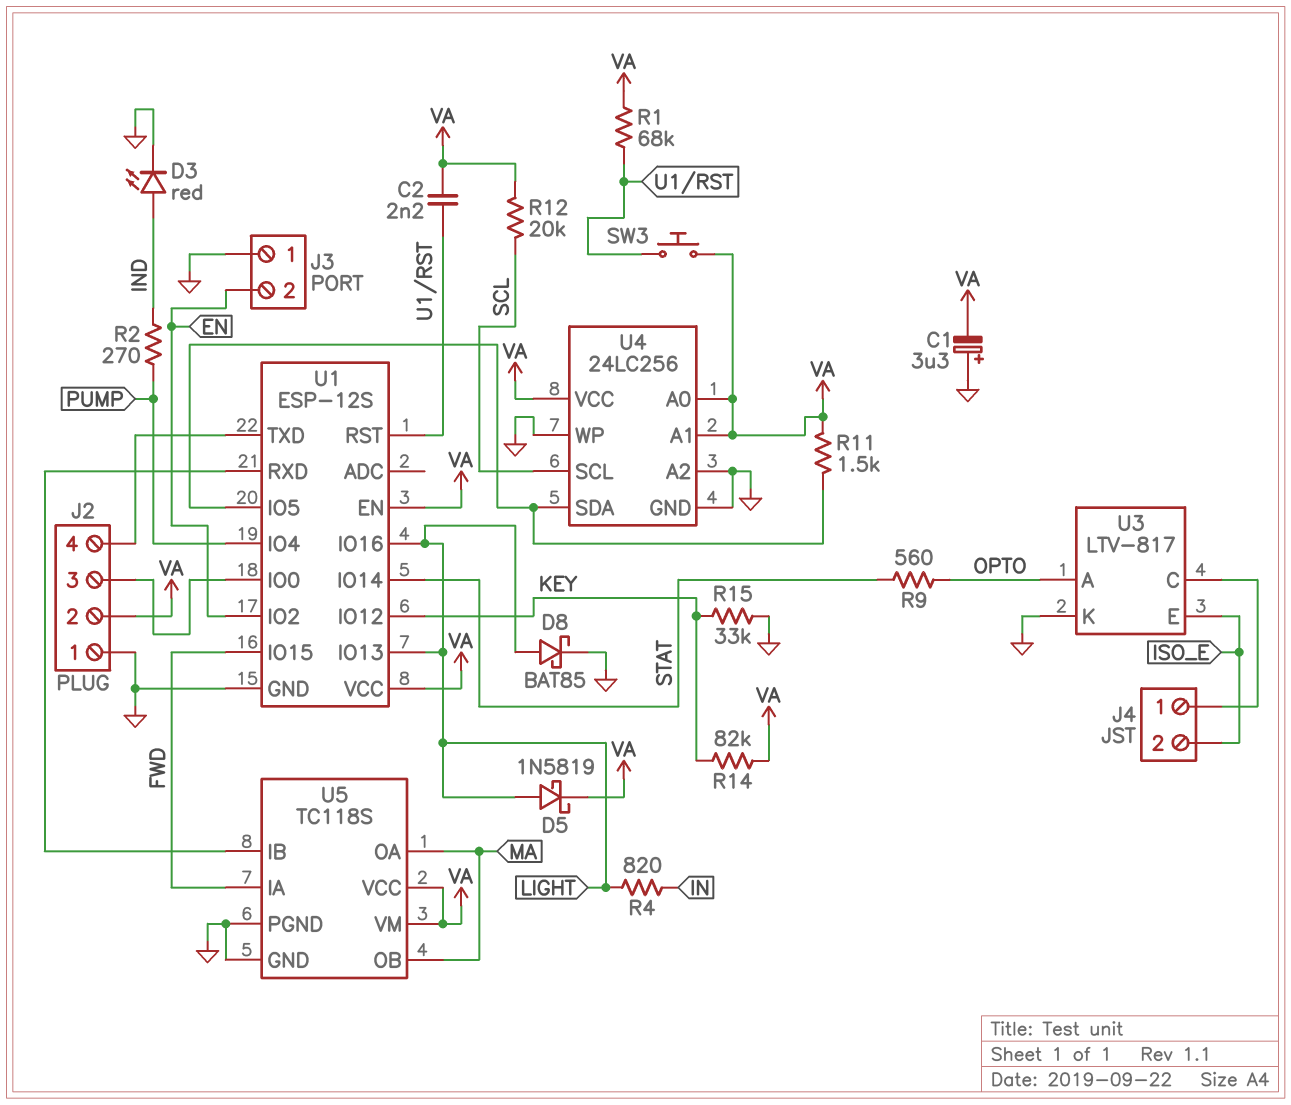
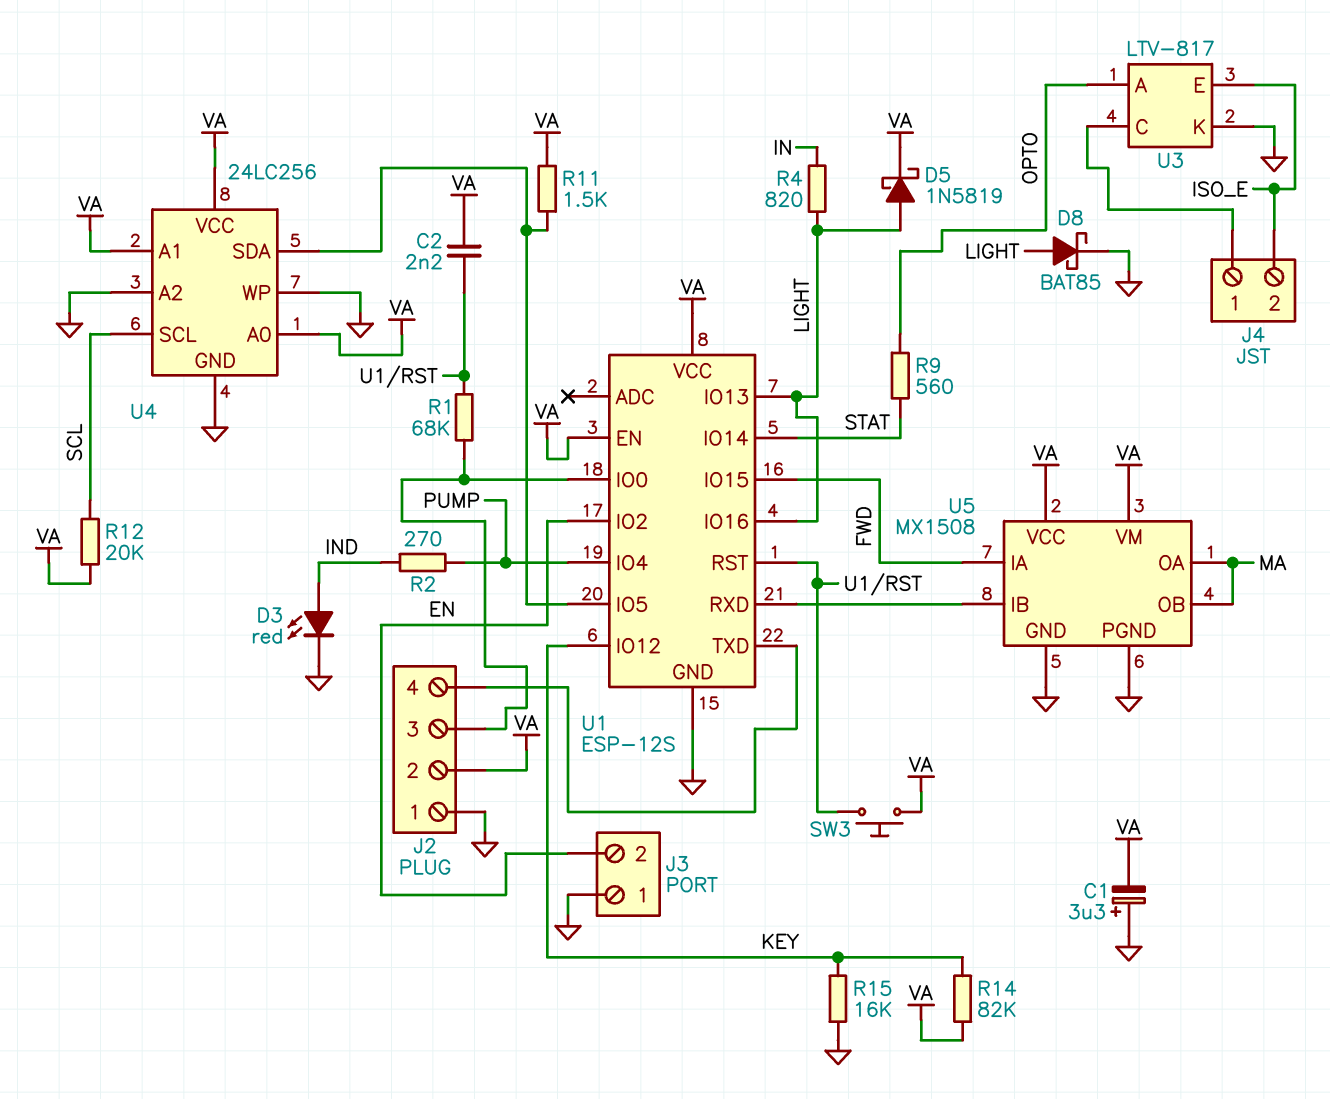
R1: 68k (U1/RST, VA) -> 68k (J2/3, U1/RST)
R15: 33k (GND, KEY) -> 16k (GND, KEY)
U5: TC118S -> MX1508

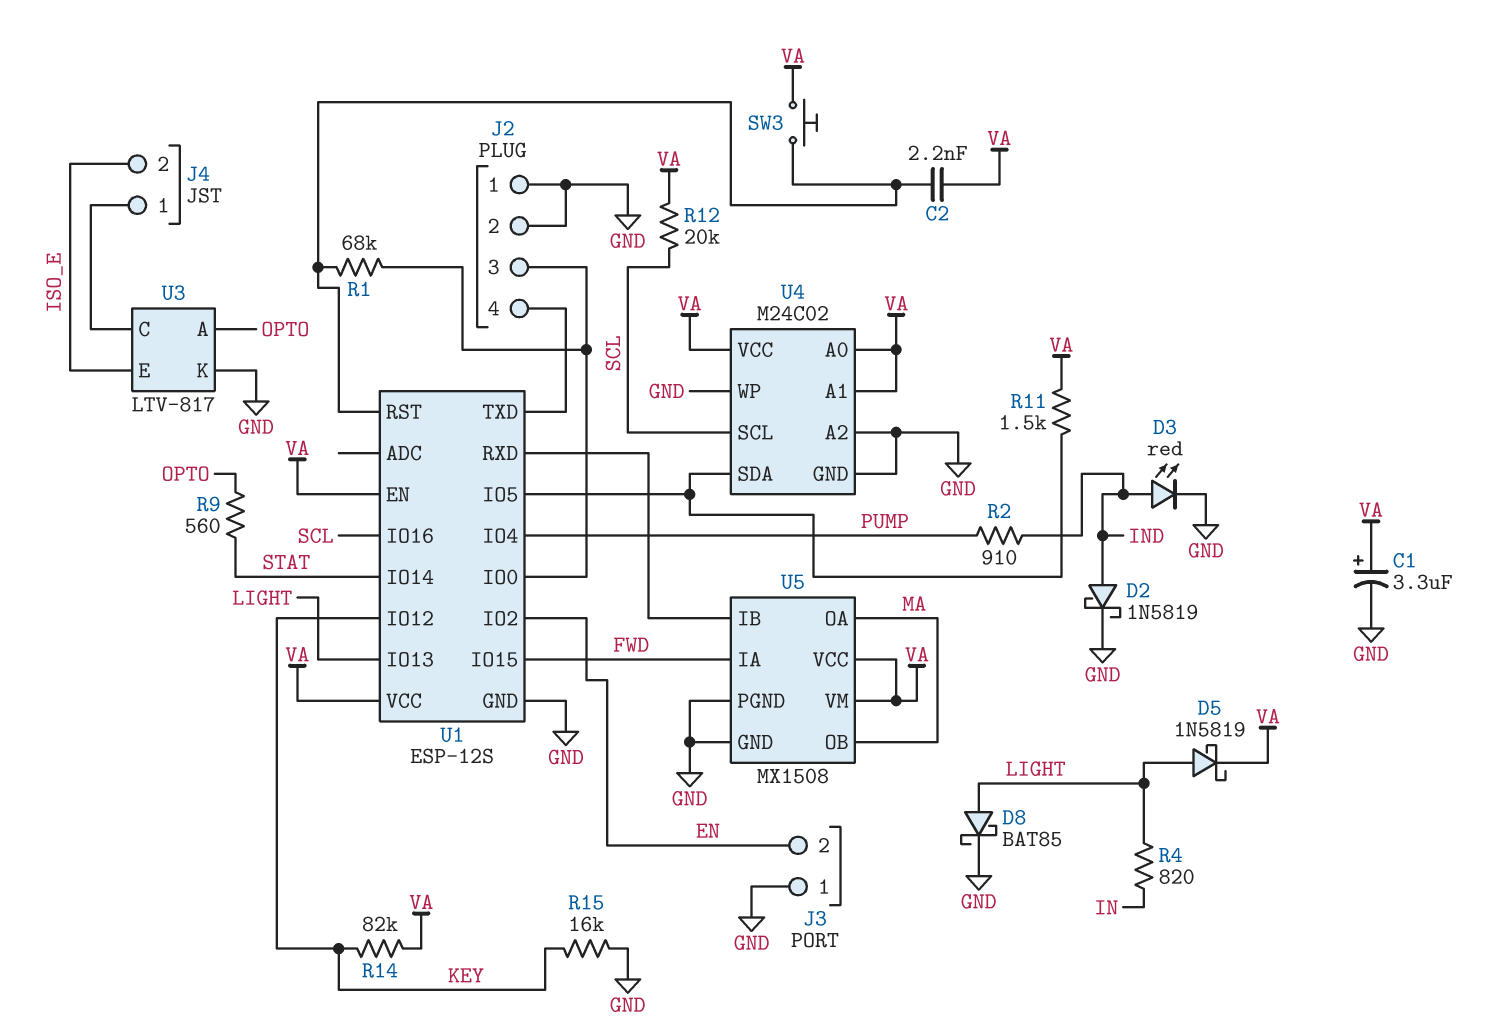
C1: 3.3uF (plus GND, minus VA) -> 3.3uF (plus VA, minus GND)
D2: none -> schottky 1N5819 (A IND, K GND)
J2 pin 2: VA -> GND
R2: 270 (IND, PUMP) -> 910 (IND, PUMP)
U1 pin IO16: LIGHT -> SCL
U4: 24LC256 -> M24C02

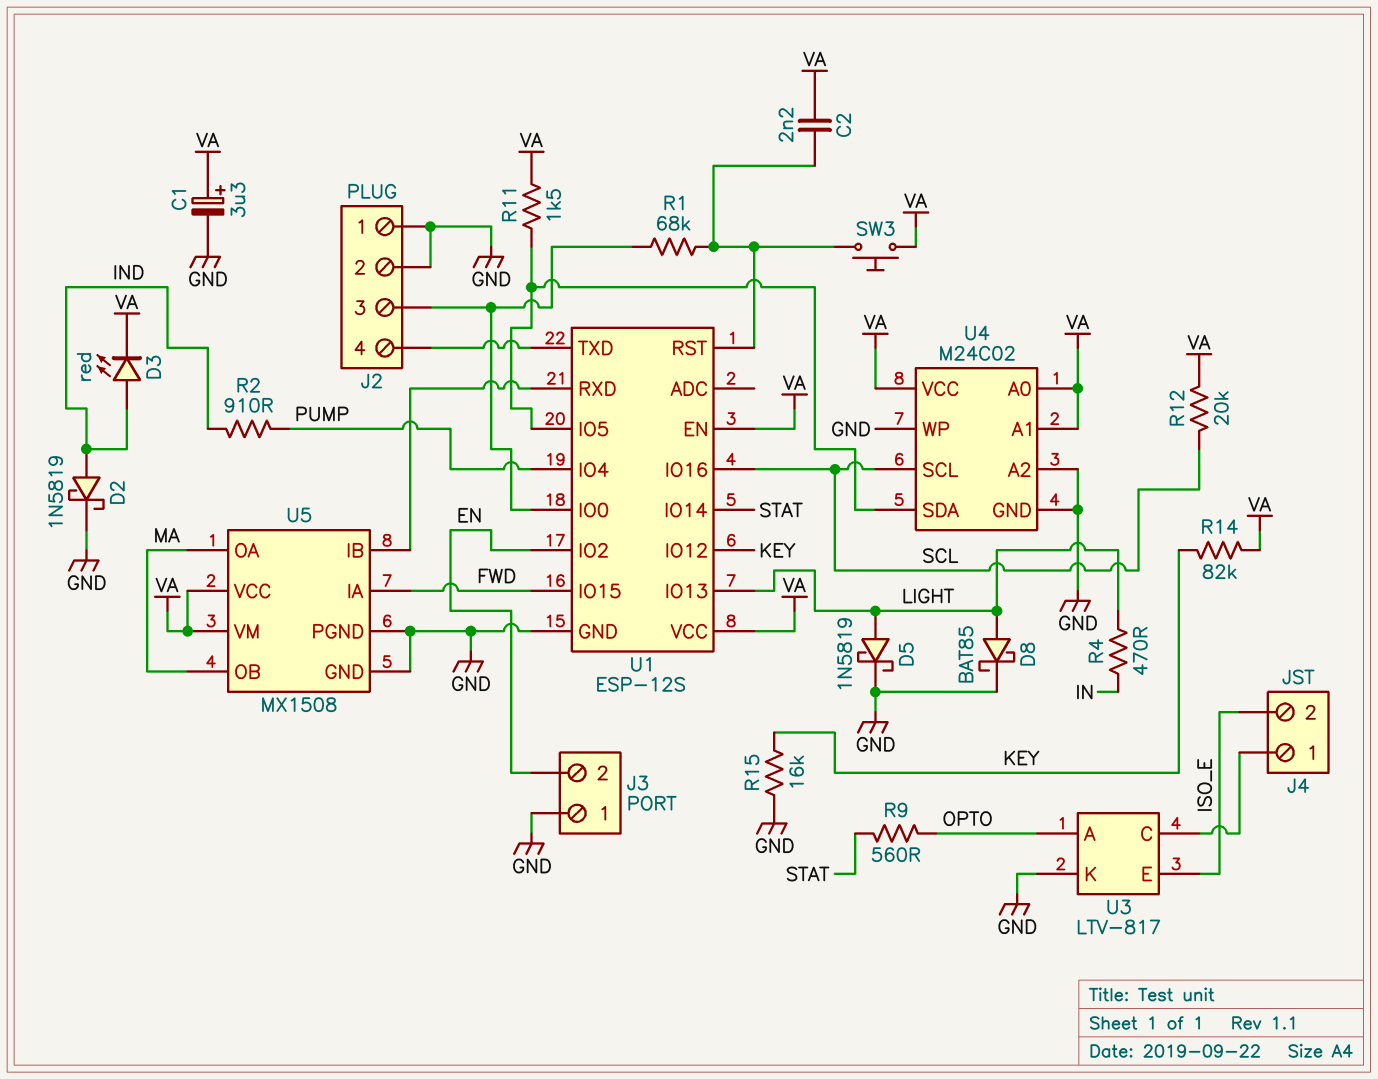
D3: LED red (A IND, K GND) -> LED red (A IND, K VA)
D5: schottky 1N5819 (A LIGHT, K VA) -> schottky 1N5819 (A LIGHT, K GND)
R4: 820 (IN, LIGHT) -> 470 (IN, LIGHT)

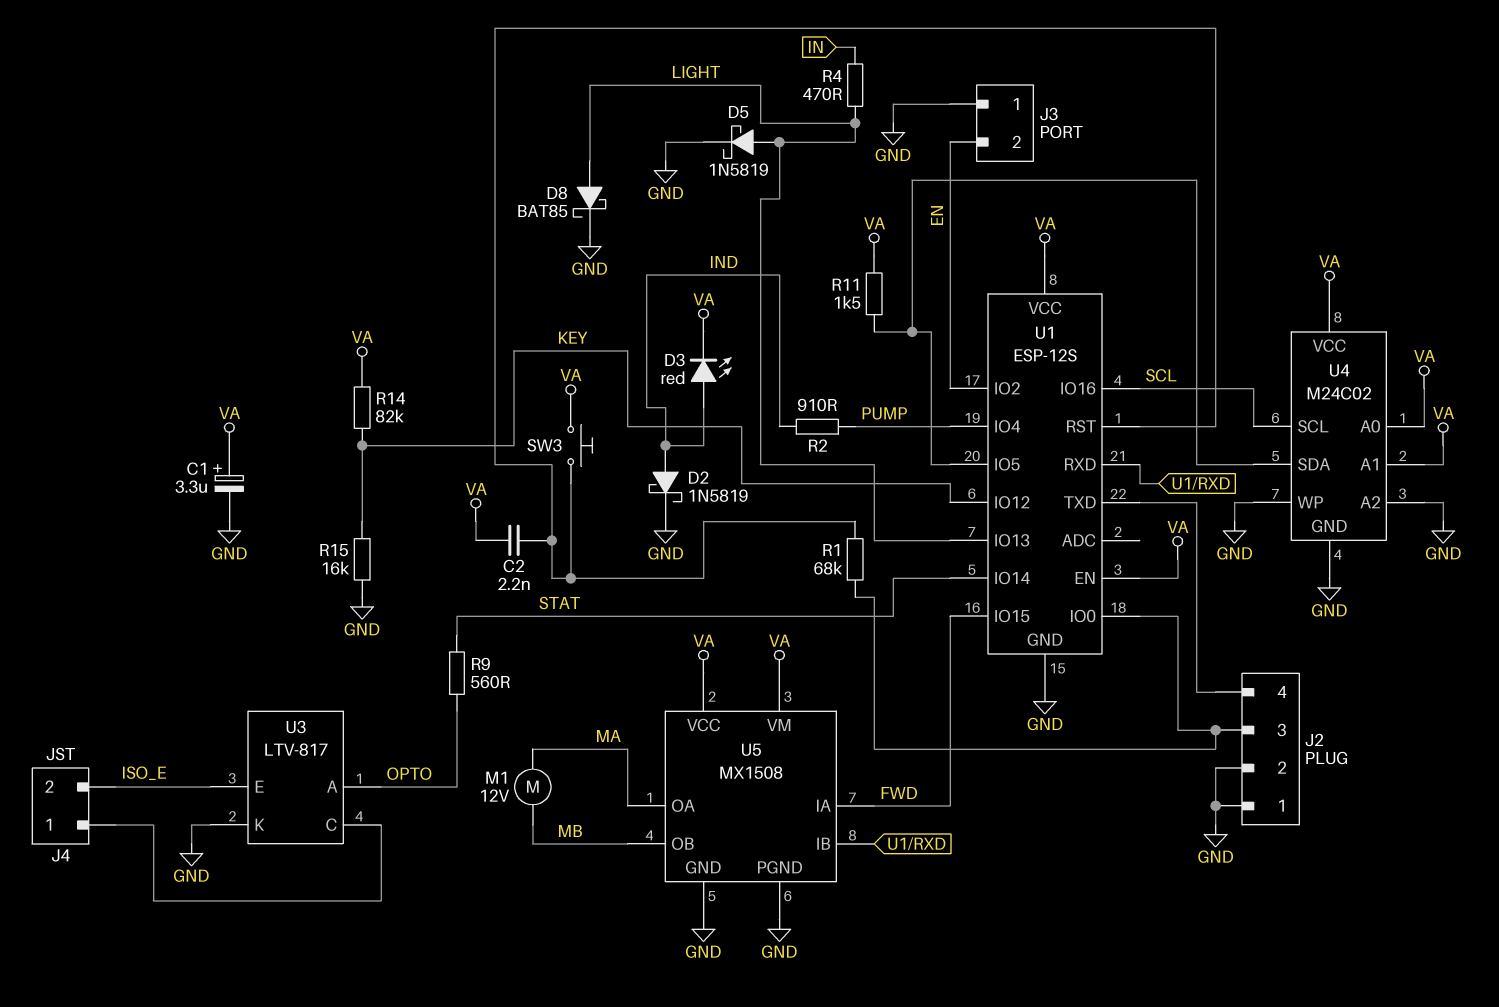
M1: none -> motor 12V (MA, MB)
R12: 20k (SCL, VA) -> none
U5 pin OB: MA -> MB

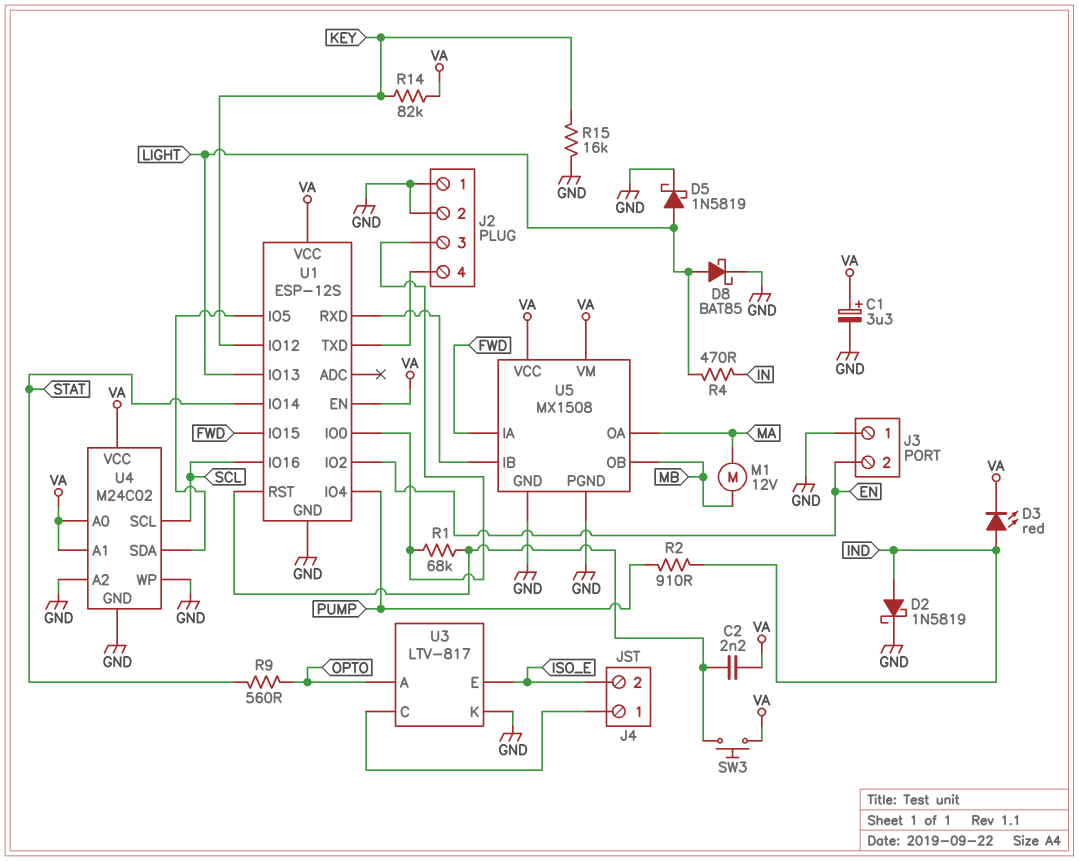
R11: 1.5k (U1/IO5, VA) -> none

